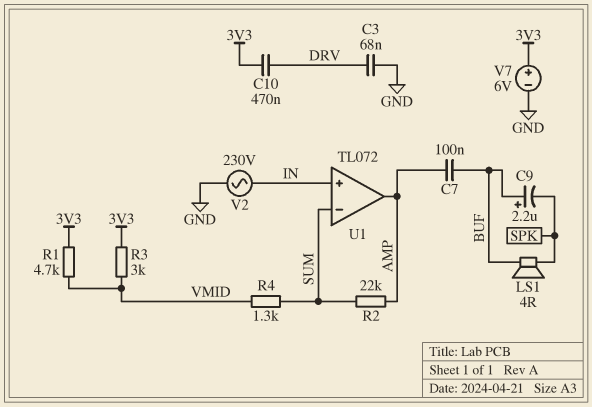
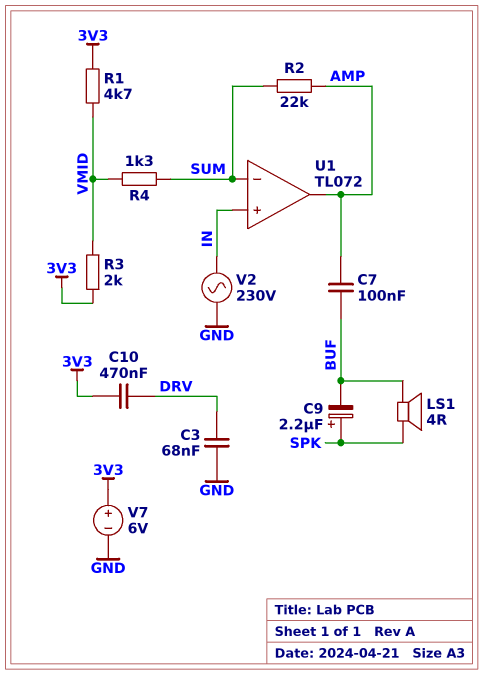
C9: 2.2uF (plus BUF, minus SPK) -> 2.2uF (plus SPK, minus BUF)
R3: 3k (3V3, VMID) -> 2k (3V3, VMID)

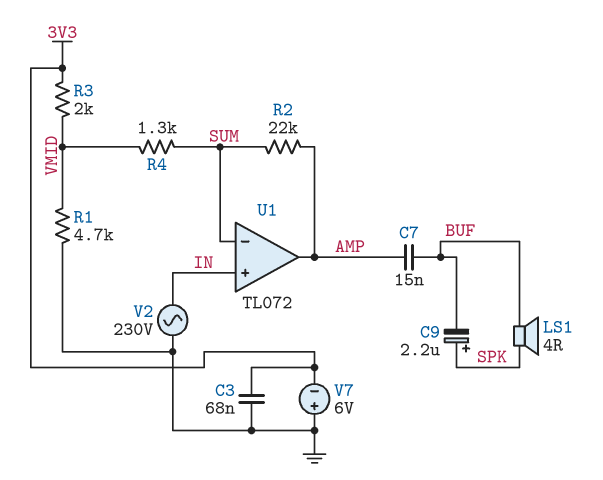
C3: 68nF (DRV, GND) -> 68nF (3V3, GND)
C7: 100nF (AMP, BUF) -> 15nF (AMP, BUF)
C10: 470nF (3V3, DRV) -> none
R1: 4.7k (3V3, VMID) -> 4.7k (GND, VMID)
V7: 6V (plus 3V3, minus GND) -> 6V (plus GND, minus 3V3)

